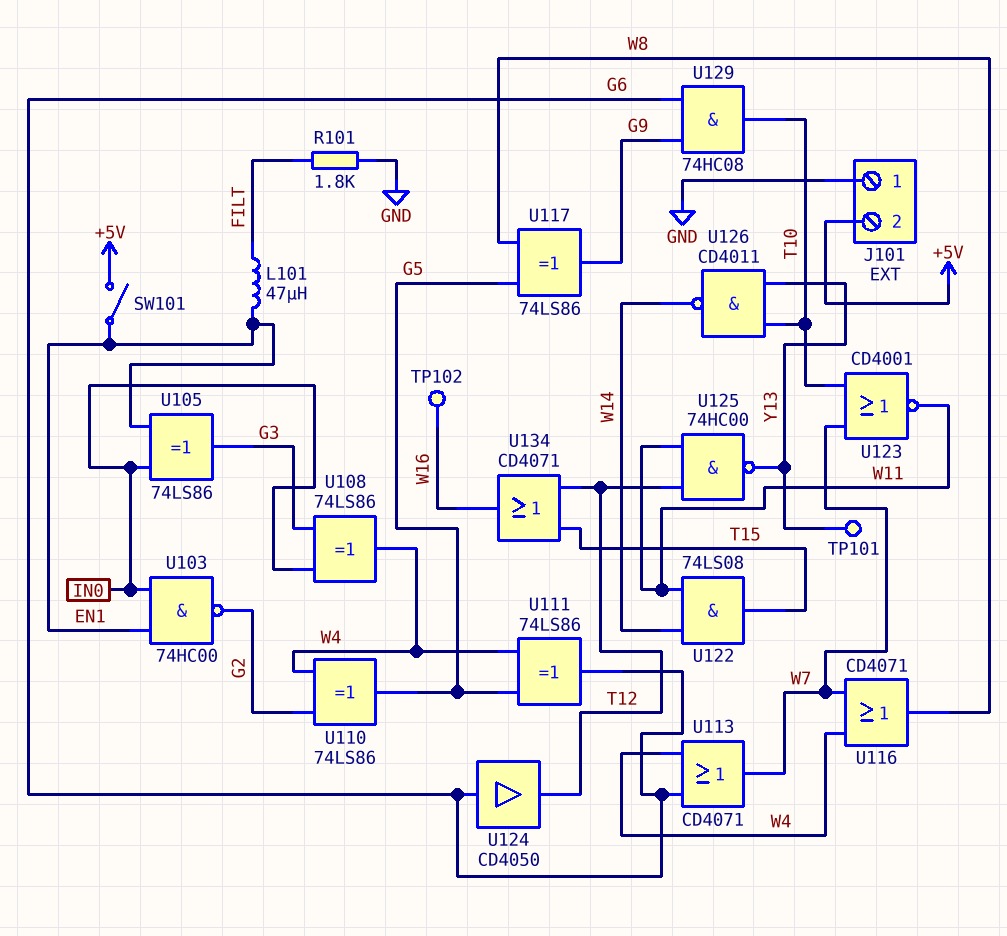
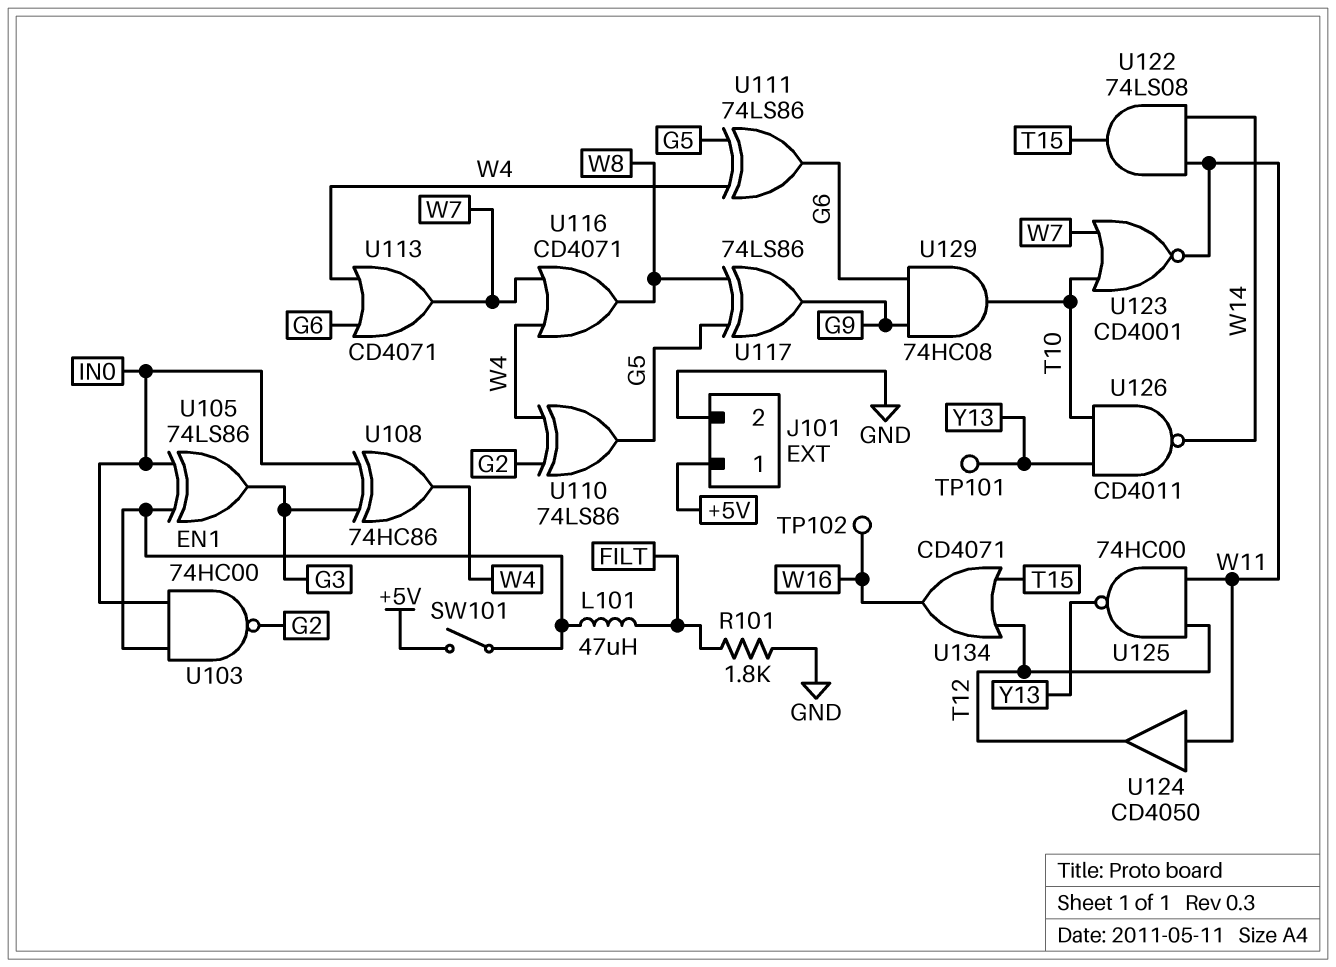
J101 pin 1: GND -> +5V
J101 pin 2: +5V -> GND
U108: XOR 74LS86 (in G3, in IN0, out W4) -> XOR 74HC86 (in G3, in IN0, out W4)
U124: buffer CD4050 (in G6, out T12) -> buffer CD4050 (in W11, out T12)

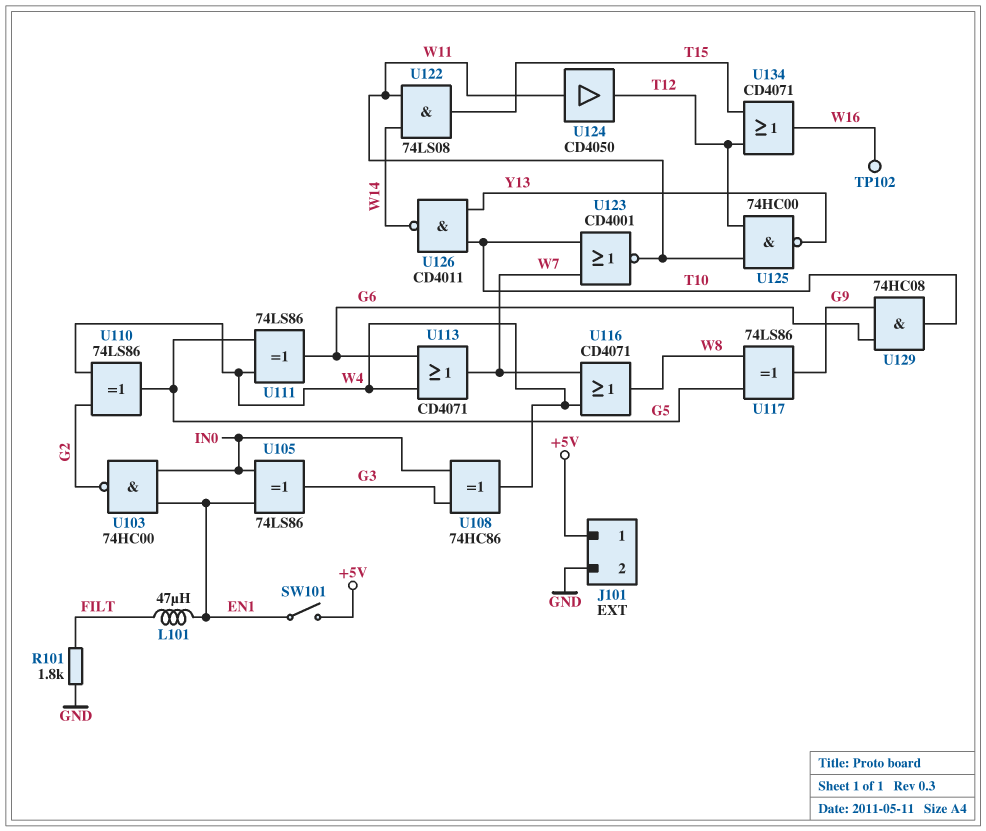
TP101: test point (Y13) -> none

